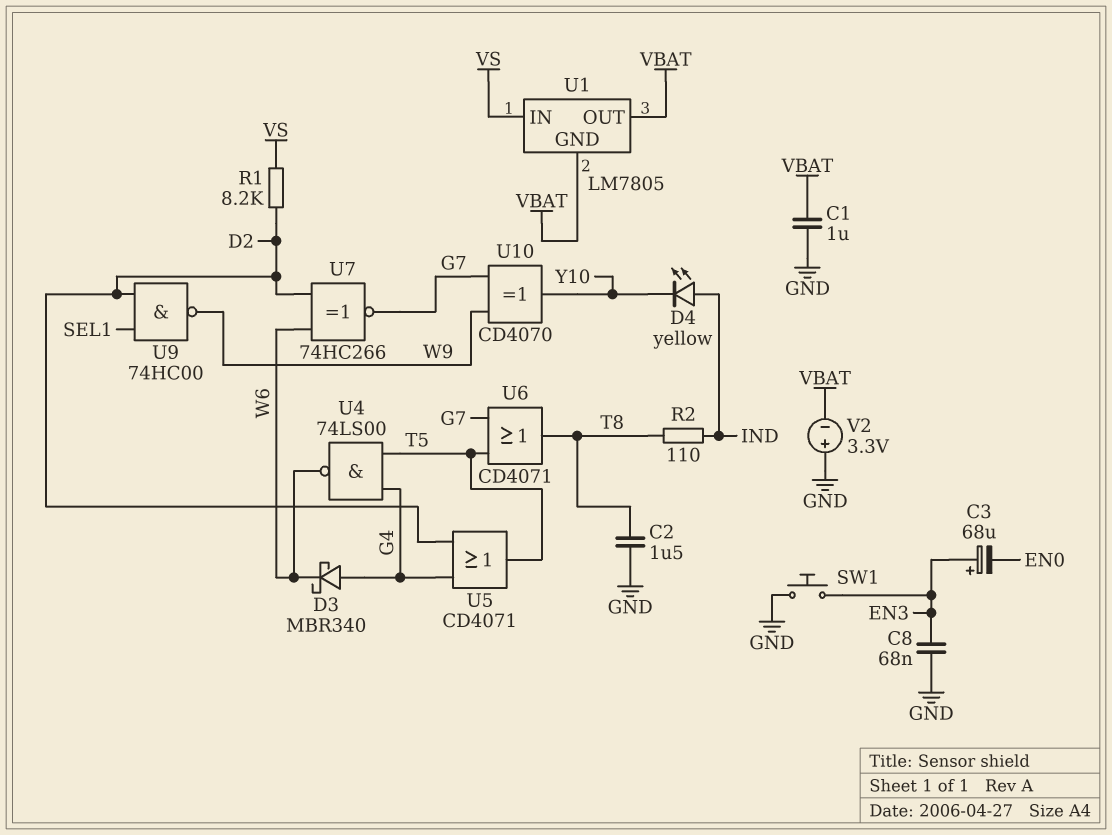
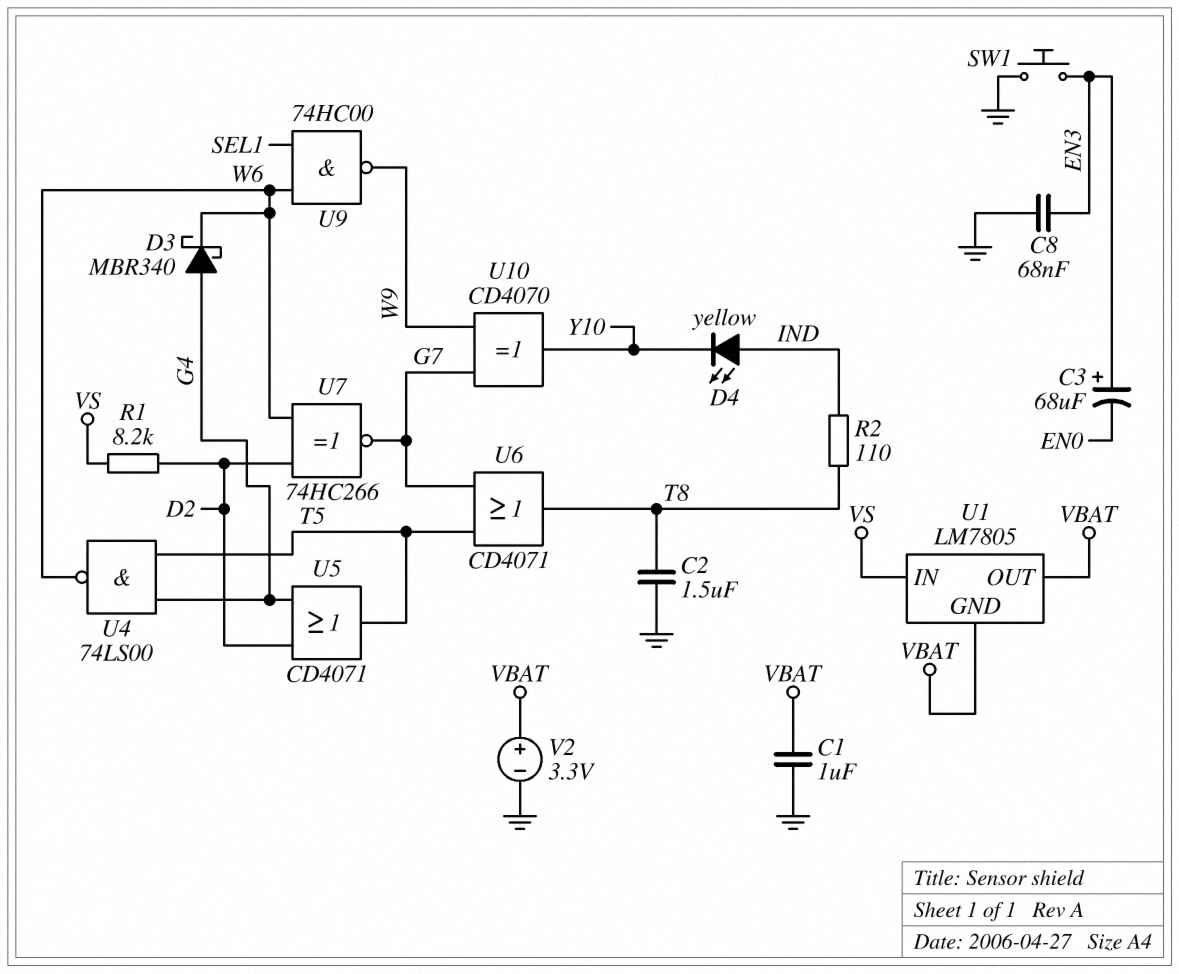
U9: NAND 74HC00 (in D2, in SEL1, out W9) -> NAND 74HC00 (in SEL1, in W6, out W9)
V2: 3.3V (plus GND, minus VBAT) -> 3.3V (plus VBAT, minus GND)

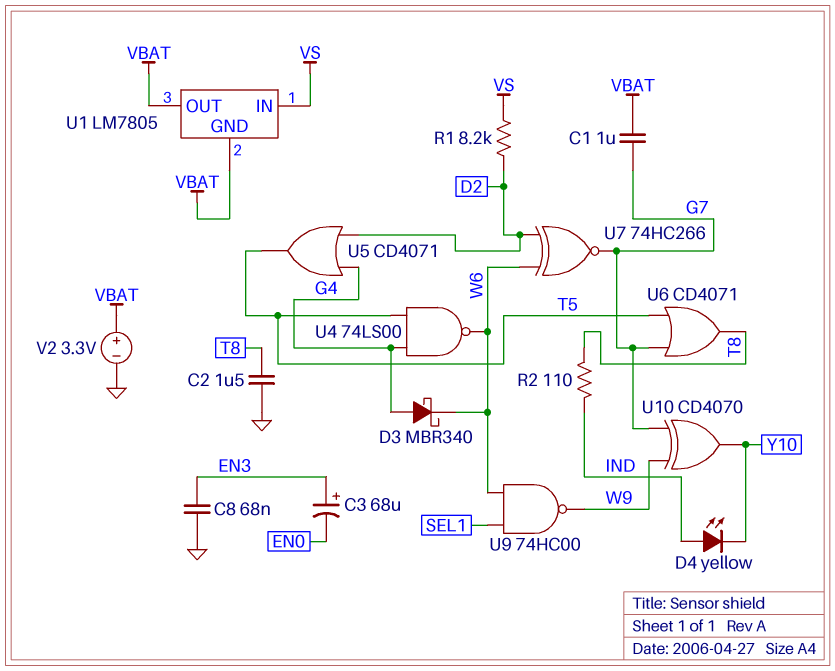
C1: 1uF (GND, VBAT) -> 1uF (G7, VBAT)
SW1: button (EN3, GND) -> none

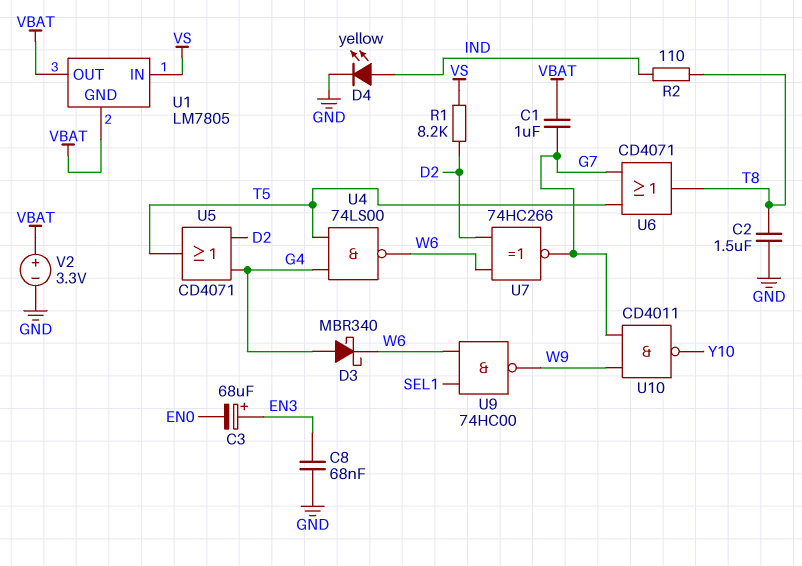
D4: LED yellow (A IND, K Y10) -> LED yellow (A IND, K GND)
U10: XOR CD4070 (in G7, in W9, out Y10) -> NAND CD4011 (in G7, in W9, out Y10)

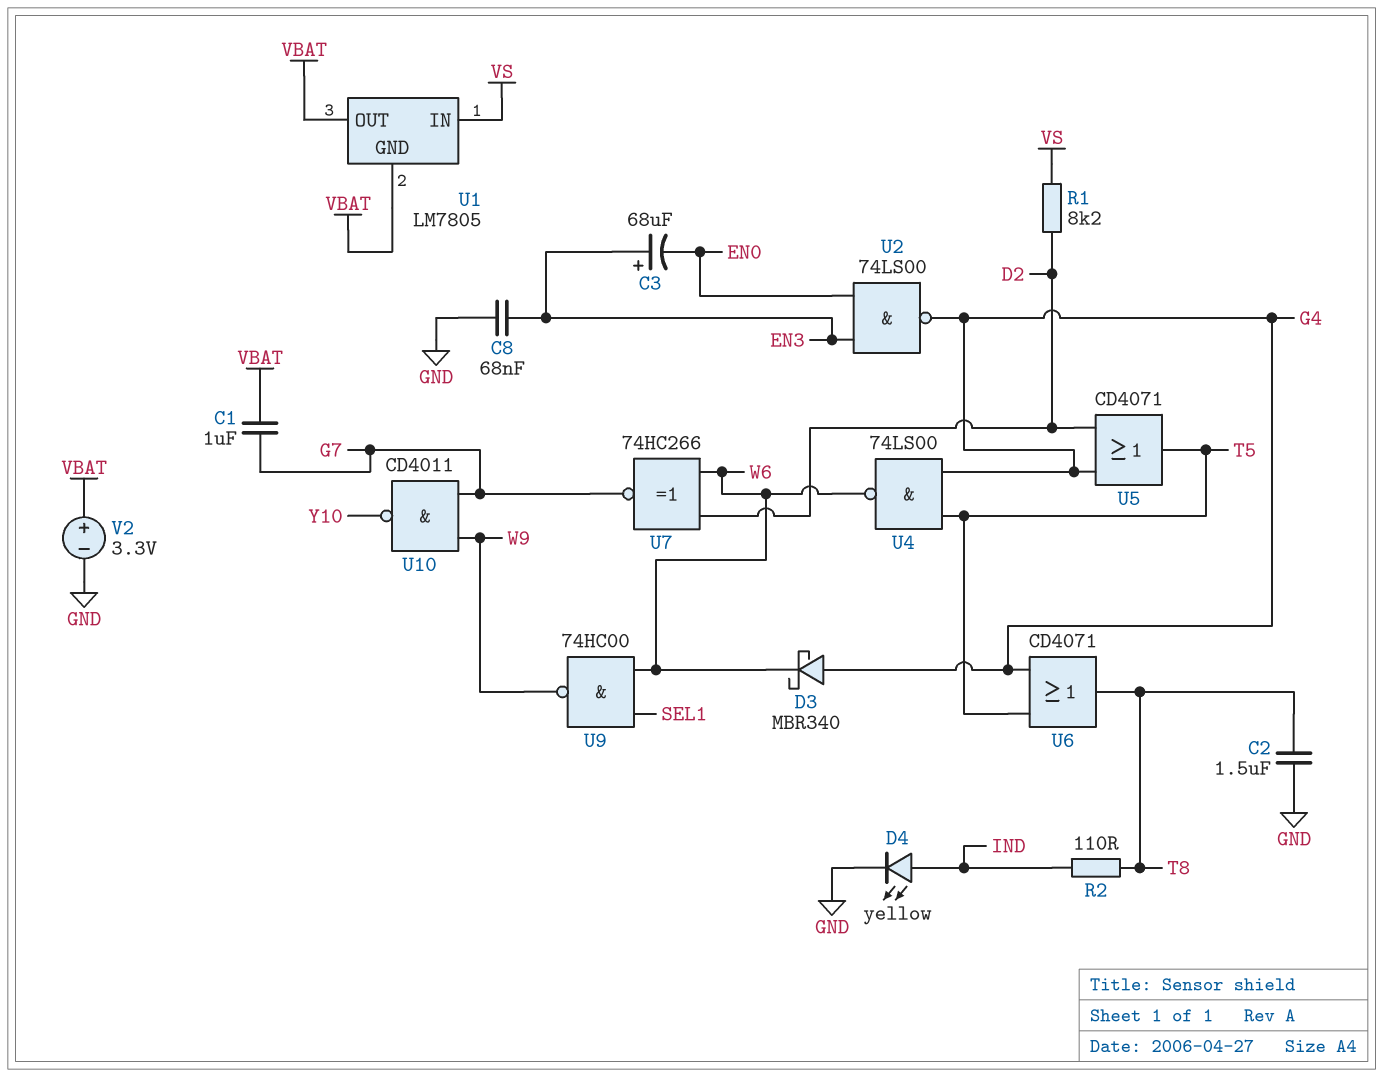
U2: none -> NAND 74LS00 (in EN0, in EN3, out G4)
U6: OR CD4071 (in G7, in T5, out T8) -> OR CD4071 (in G4, in T5, out T8)

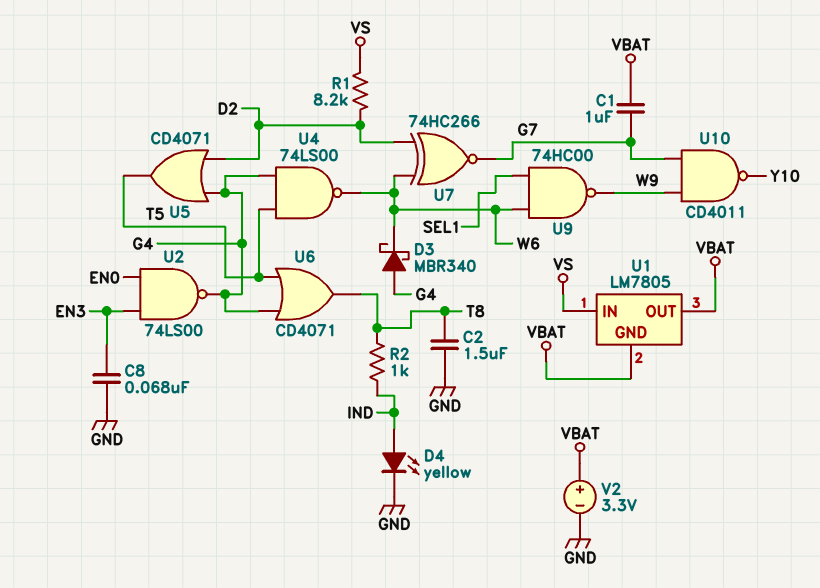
C3: 68uF (plus EN3, minus EN0) -> none
R2: 110 (IND, T8) -> 1k (IND, T8)

